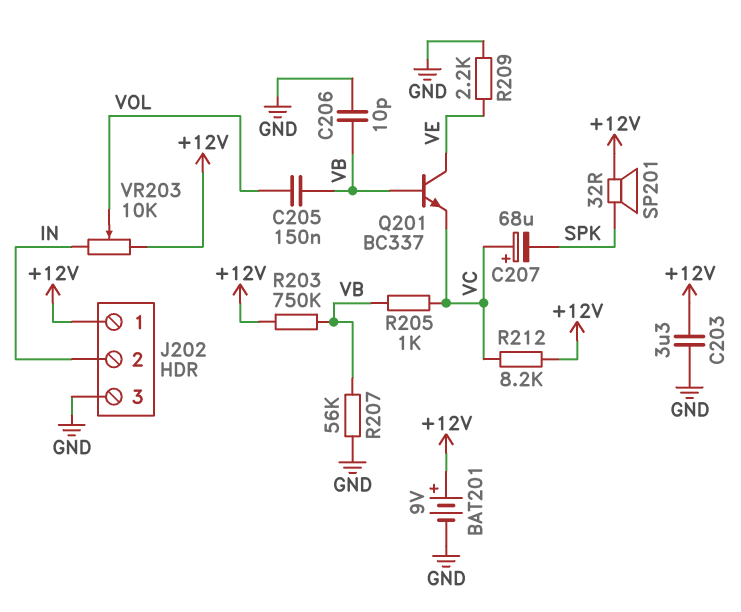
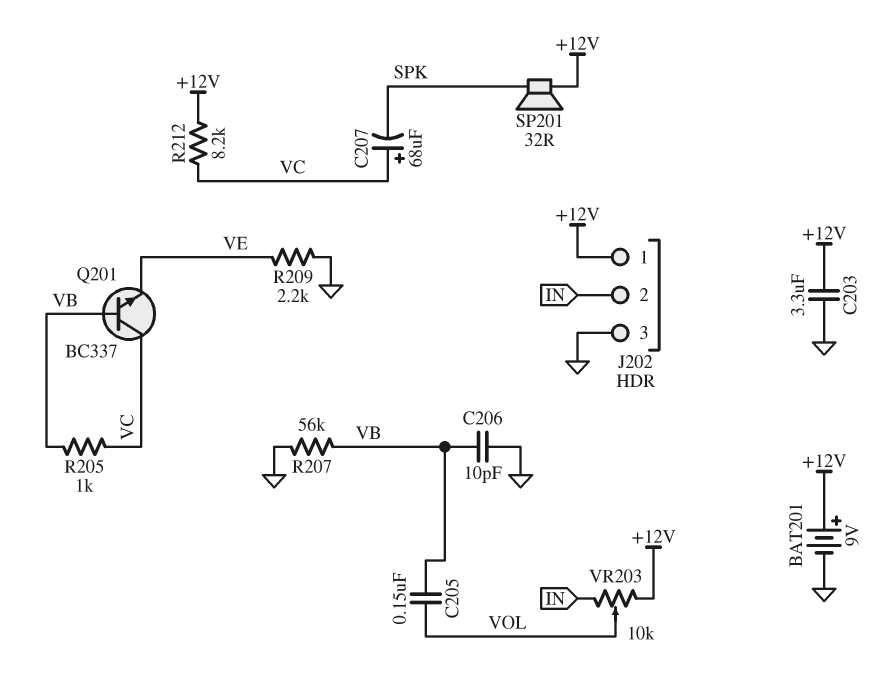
Q201: NPN BC337 (B VB, C VE, E VC) -> NPN BC337 (B VB, C VC, E VE)
R203: 750k (+12V, VB) -> none

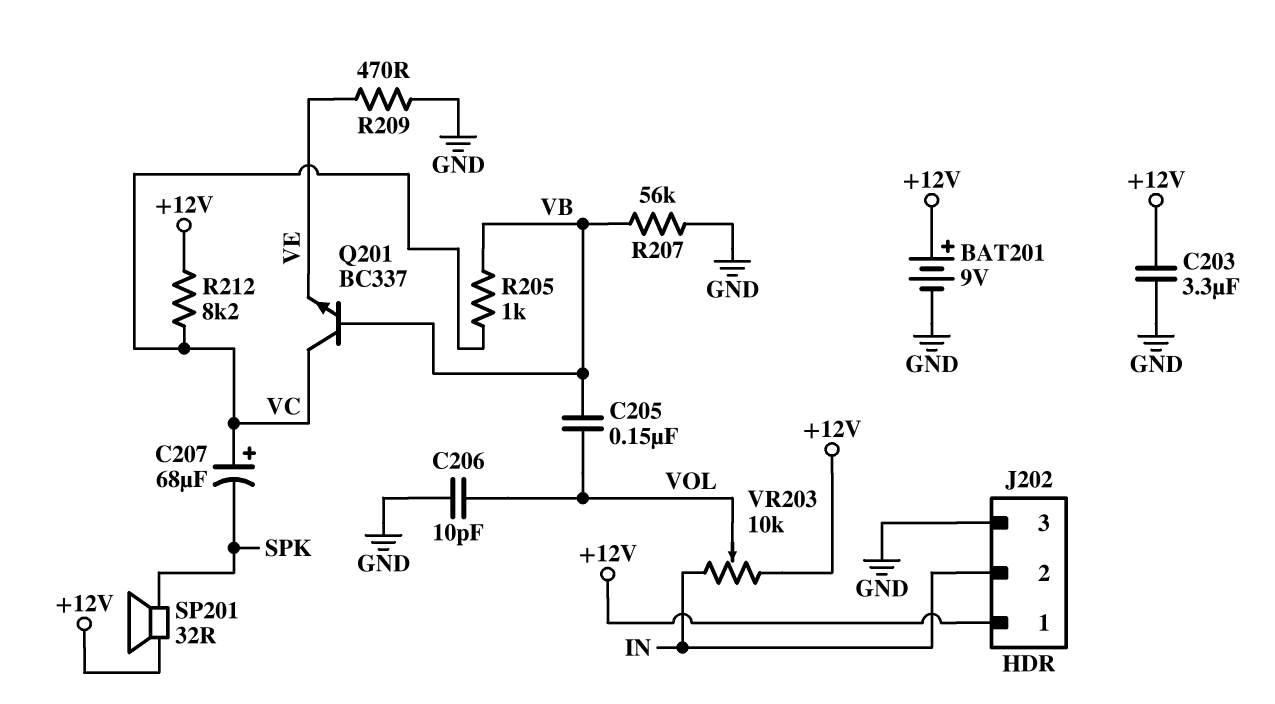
C206: 10pF (GND, VB) -> 10pF (GND, VOL)
R209: 2.2k (GND, VE) -> 470 (GND, VE)

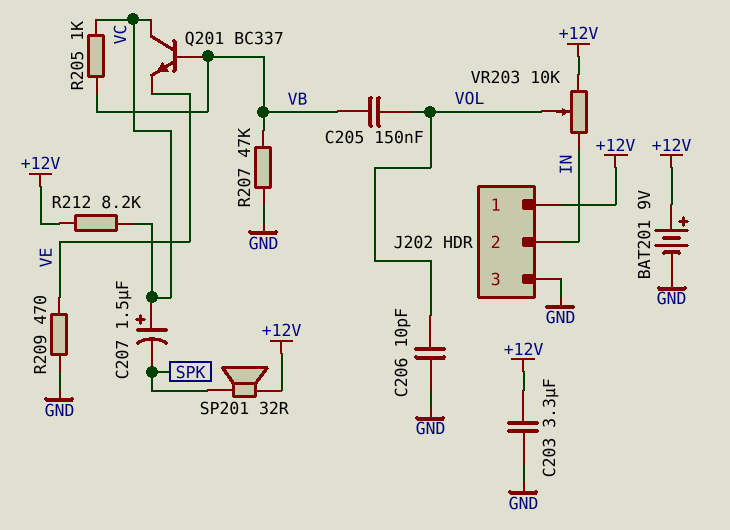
C207: 68uF (plus VC, minus SPK) -> 1.5uF (plus VC, minus SPK)
R207: 56k (GND, VB) -> 47k (GND, VB)

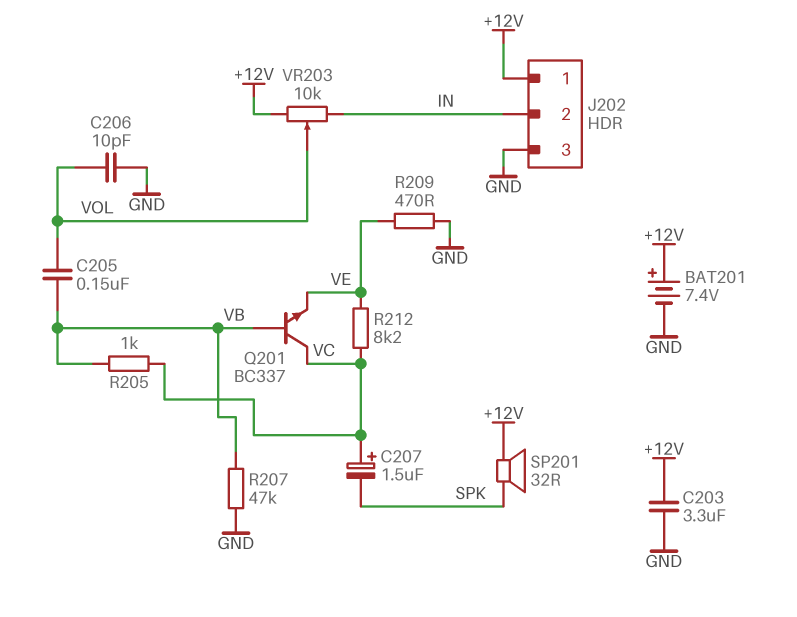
BAT201: 9V (plus +12V, minus GND) -> 7.4V (plus +12V, minus GND)
R212: 8.2k (+12V, VC) -> 8.2k (VC, VE)

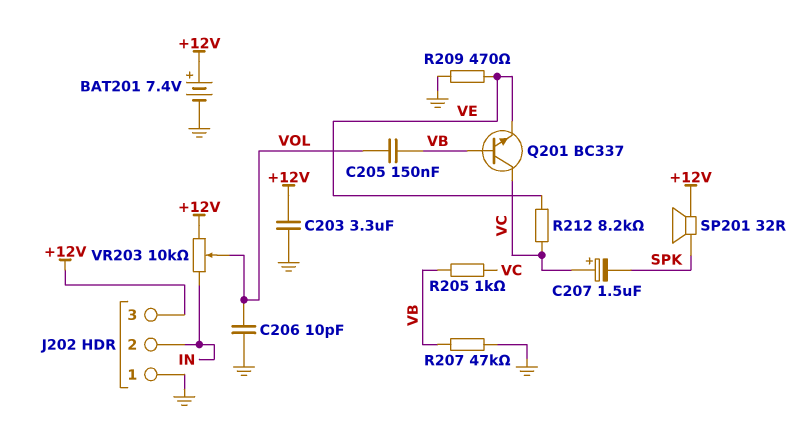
J202 pin 1: +12V -> GND
J202 pin 3: GND -> +12V

